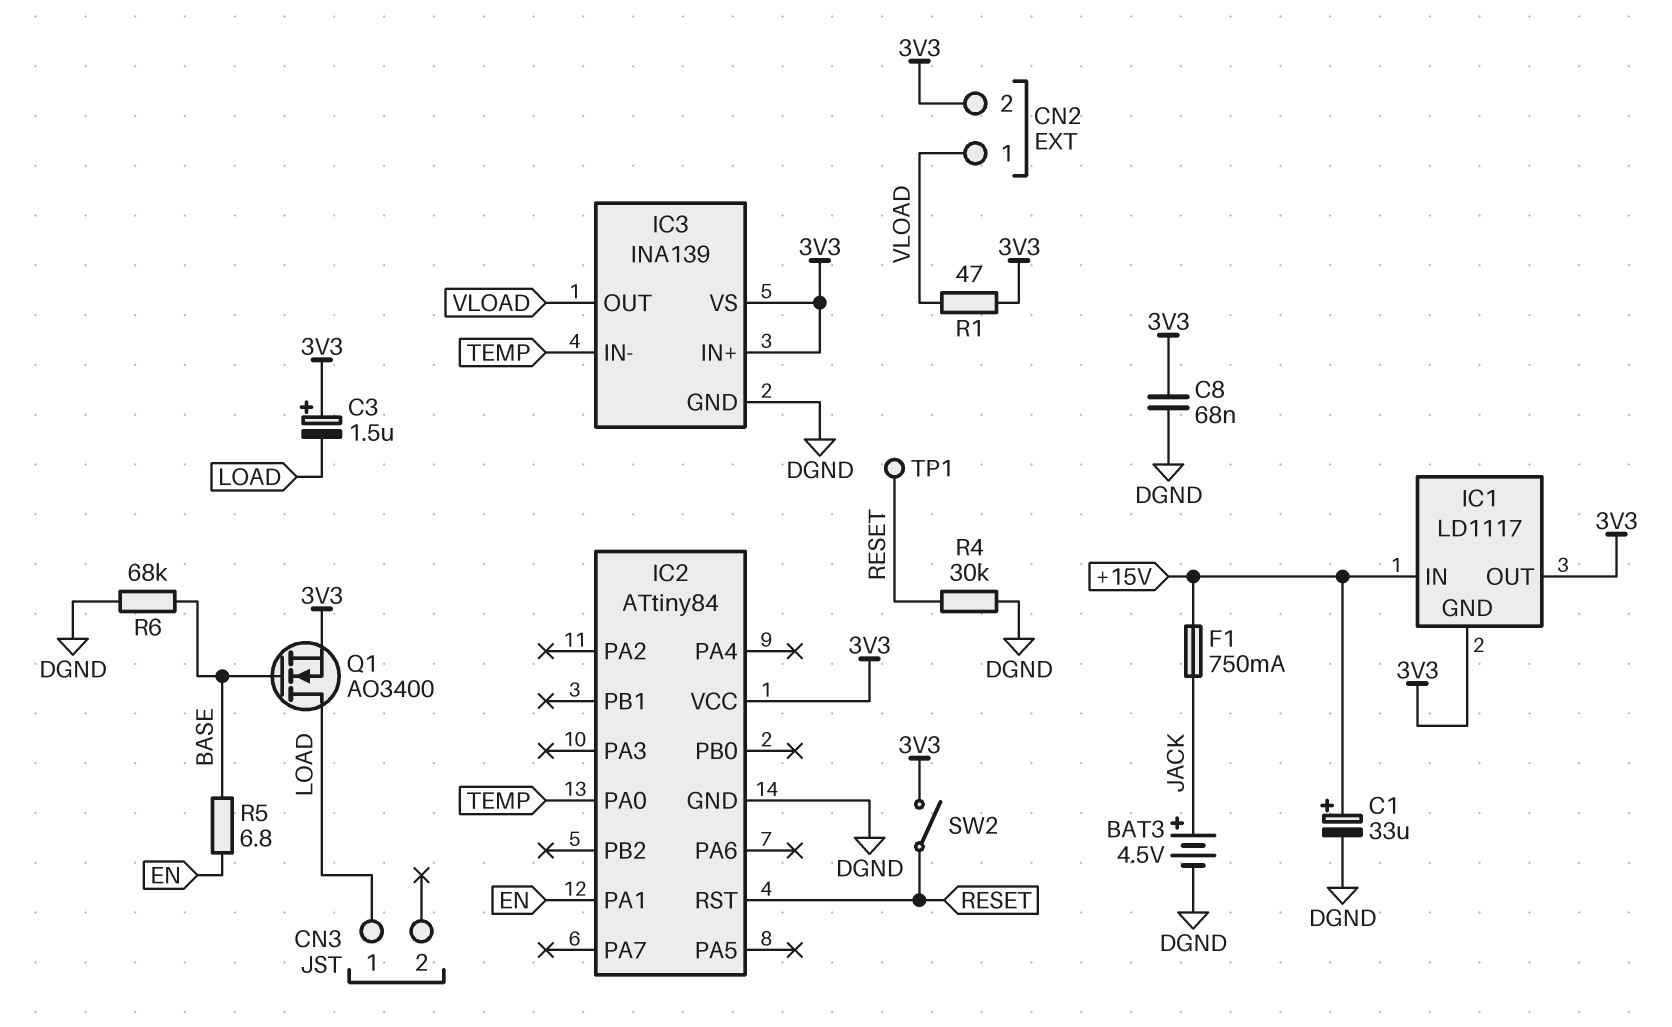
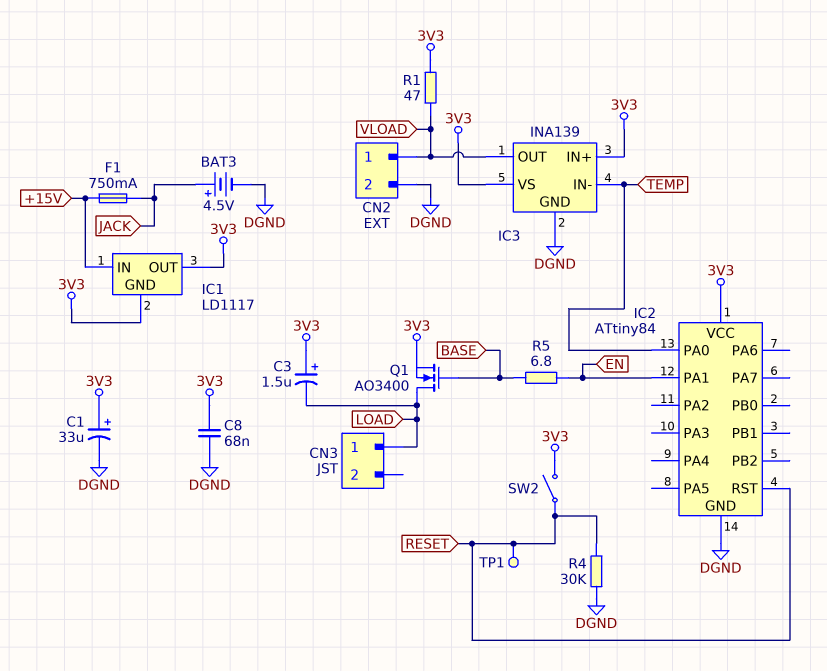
C1: 33uF (plus +15V, minus DGND) -> 33uF (plus 3V3, minus DGND)
CN2 pin 2: 3V3 -> DGND
R6: 68k (BASE, DGND) -> none

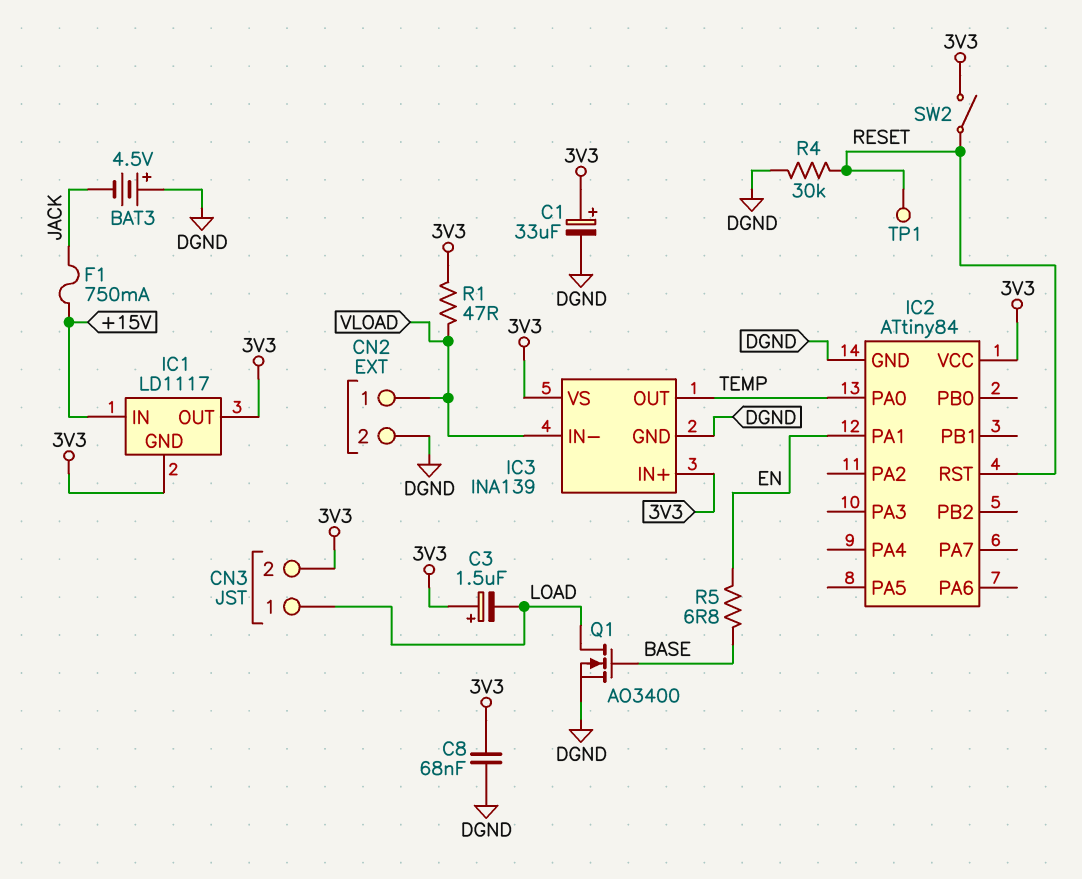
BAT3: 4.5V (plus JACK, minus DGND) -> 4.5V (plus DGND, minus JACK)
CN3 pin 2: none -> 3V3
IC3 pin IN-: TEMP -> VLOAD
IC3 pin OUT: VLOAD -> TEMP
Q1: NMOS AO3400 (G BASE, D LOAD, S 3V3) -> NMOS AO3400 (G BASE, D LOAD, S DGND)

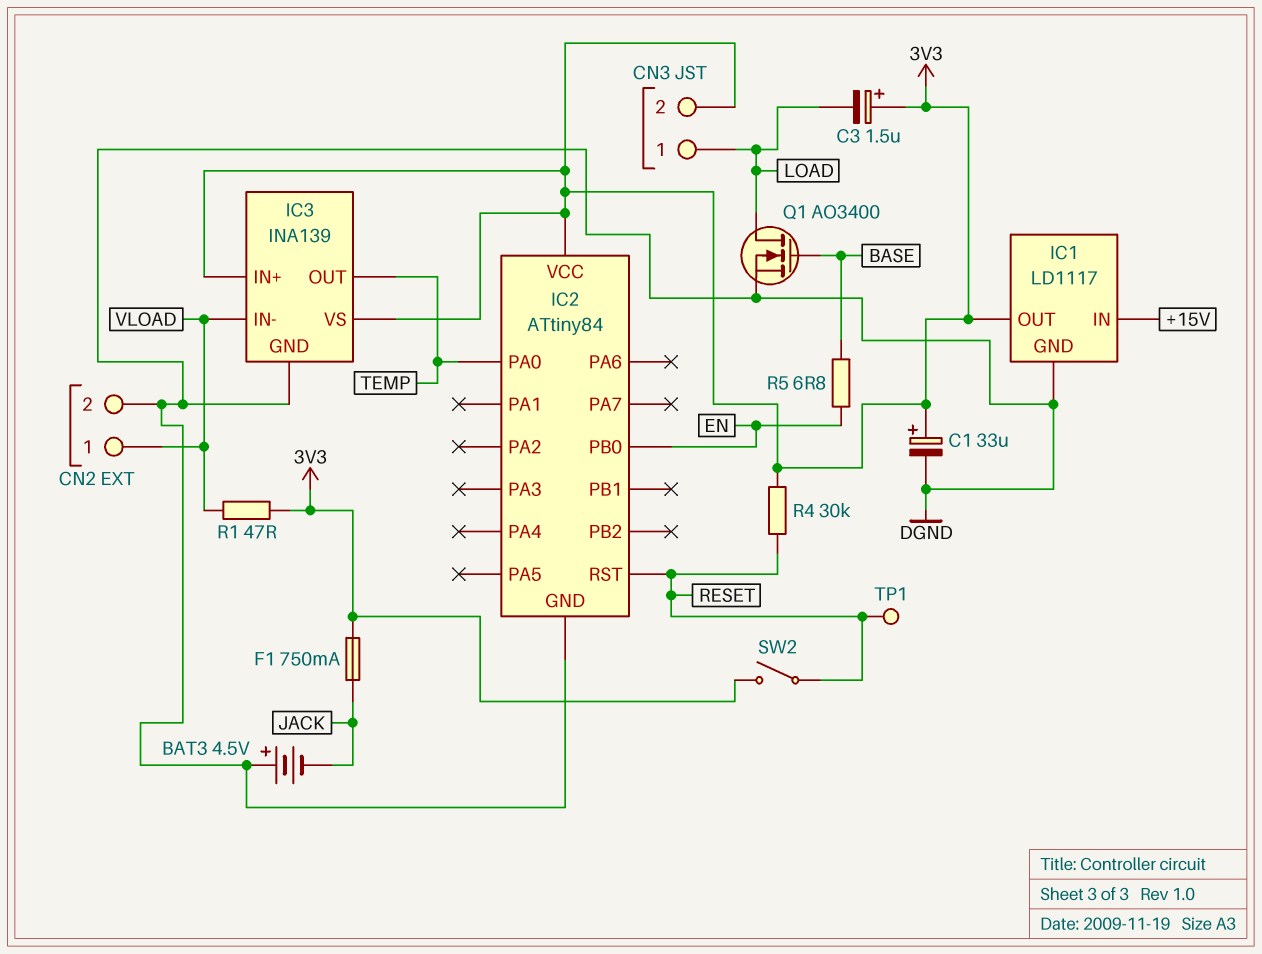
C8: 68nF (3V3, DGND) -> none
F1: 750mA (+15V, JACK) -> 750mA (3V3, JACK)
IC1 pin GND: 3V3 -> DGND
IC2 pin PA1: EN -> none
IC2 pin PB0: none -> EN
R4: 30k (DGND, RESET) -> 30k (3V3, RESET)

